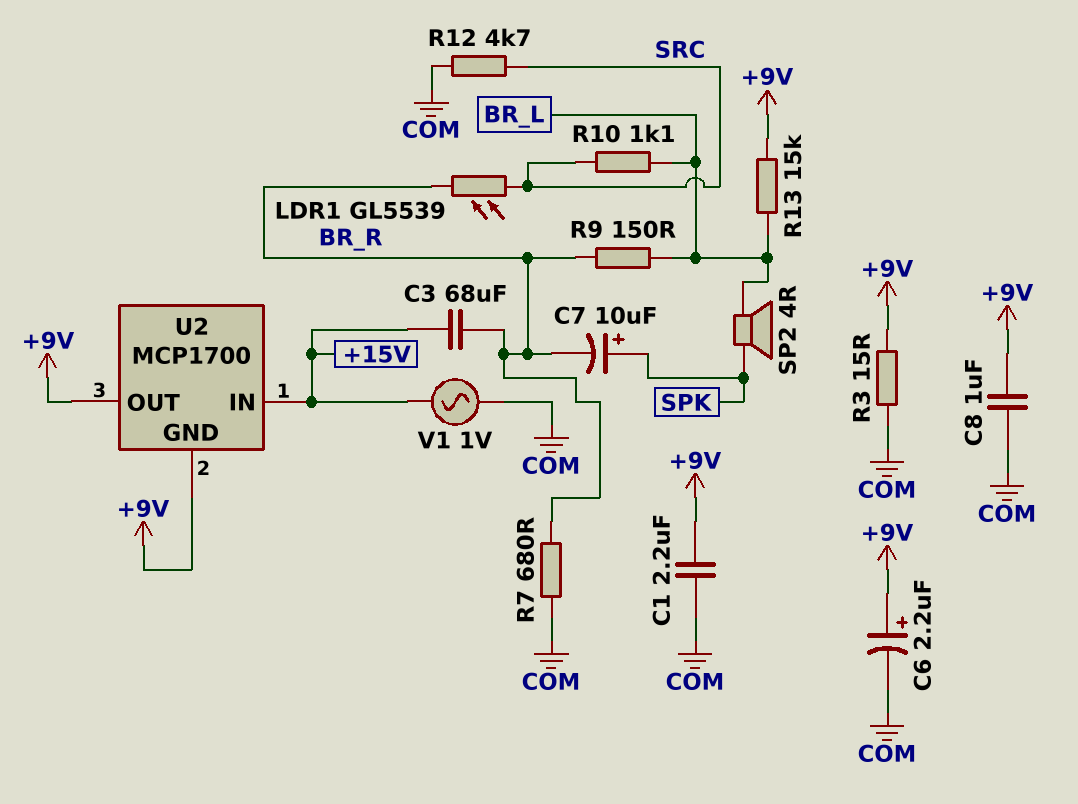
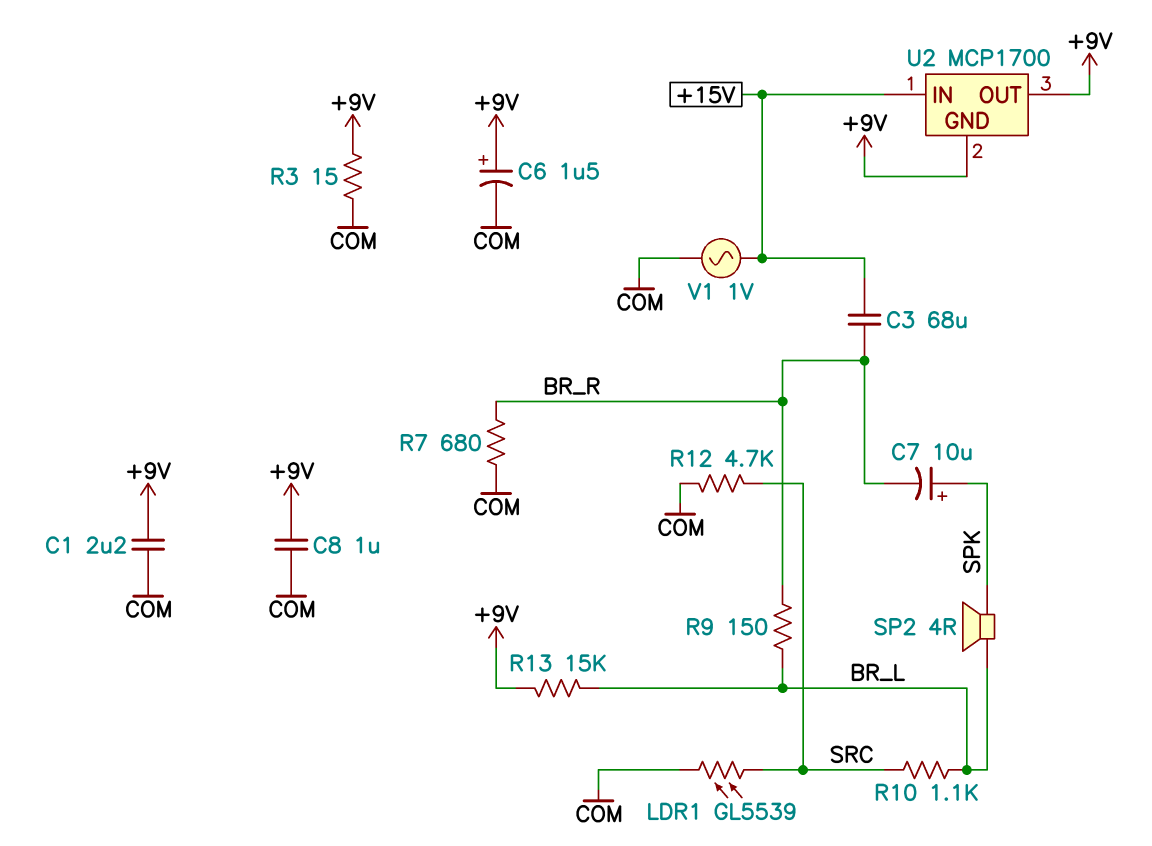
C6: 2.2uF (plus +9V, minus COM) -> 1.5uF (plus +9V, minus COM)
LDR1: GL5539 (BR_R, SRC) -> GL5539 (COM, SRC)

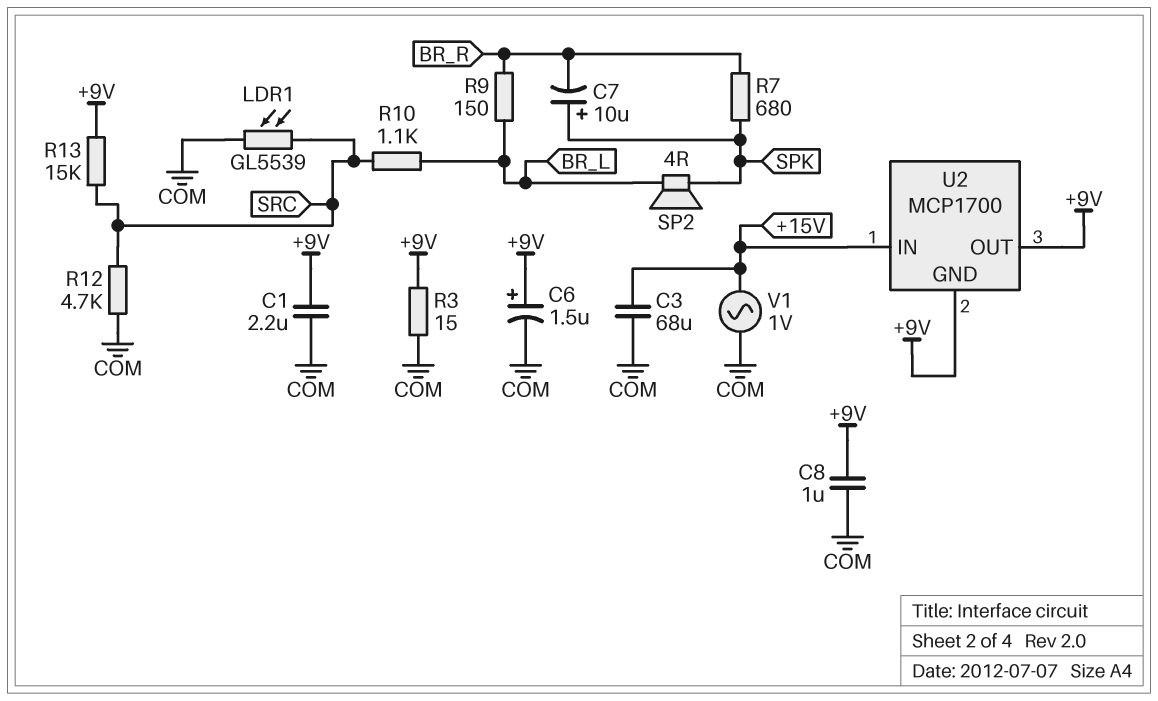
C3: 68uF (+15V, BR_R) -> 68uF (+15V, COM)
R7: 680 (BR_R, COM) -> 680 (BR_R, SPK)
R13: 15k (+9V, BR_L) -> 15k (+9V, SRC)

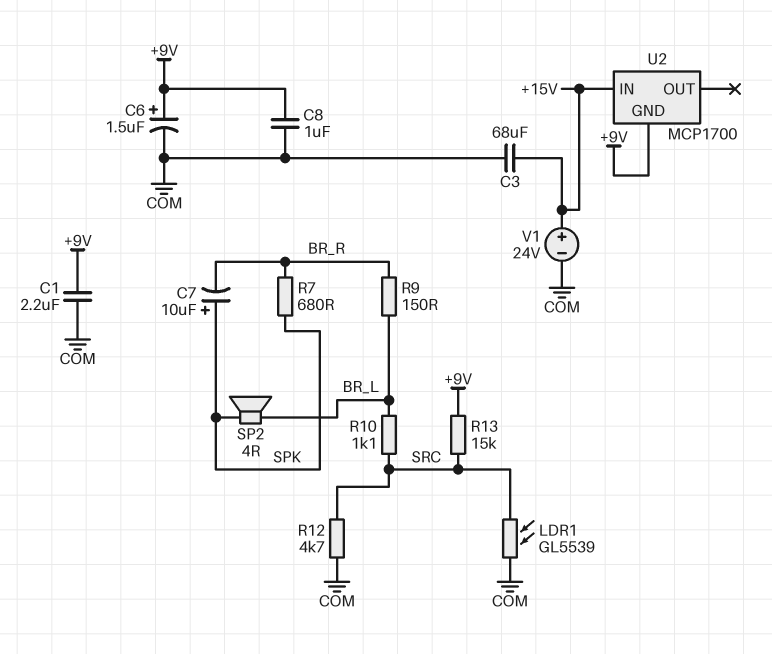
R3: 15 (+9V, COM) -> none
U2 pin OUT: +9V -> none
V1: AC 1V (+15V, COM) -> 24V (plus +15V, minus COM)

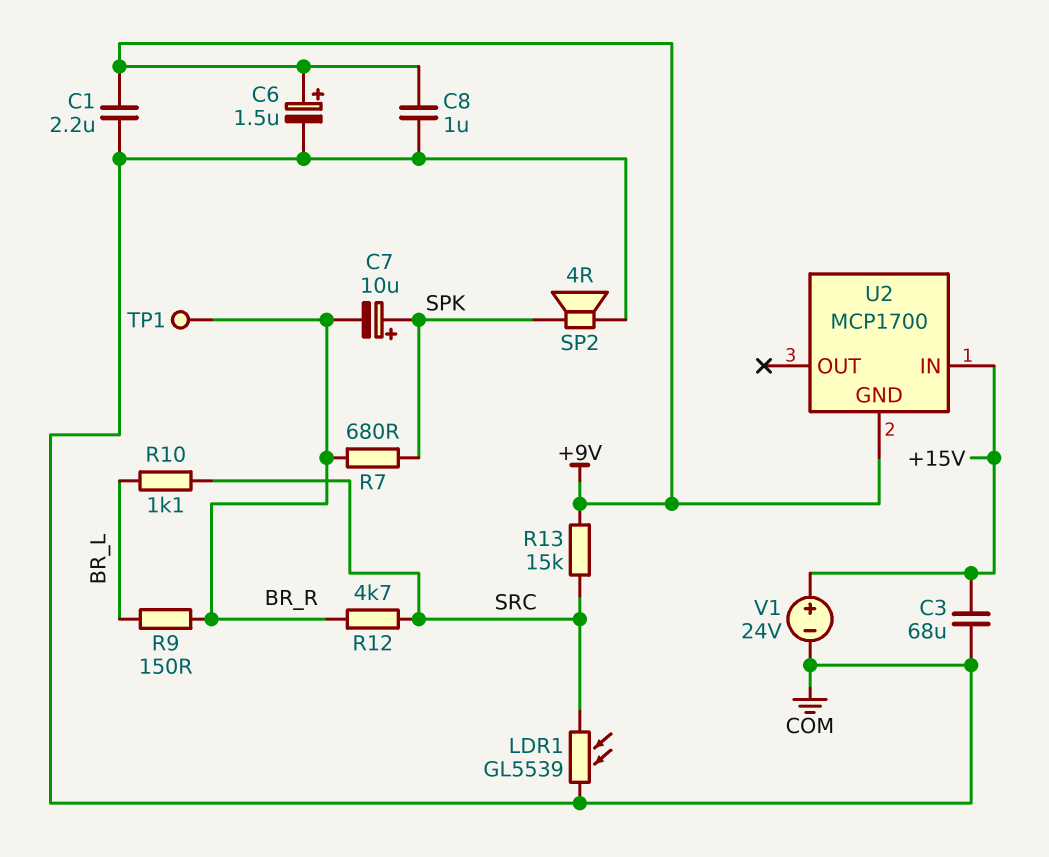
R12: 4.7k (COM, SRC) -> 4.7k (BR_R, SRC)
SP2: speaker 4R (BR_L, SPK) -> speaker 4R (COM, SPK)
TP1: none -> test point (BR_R)

